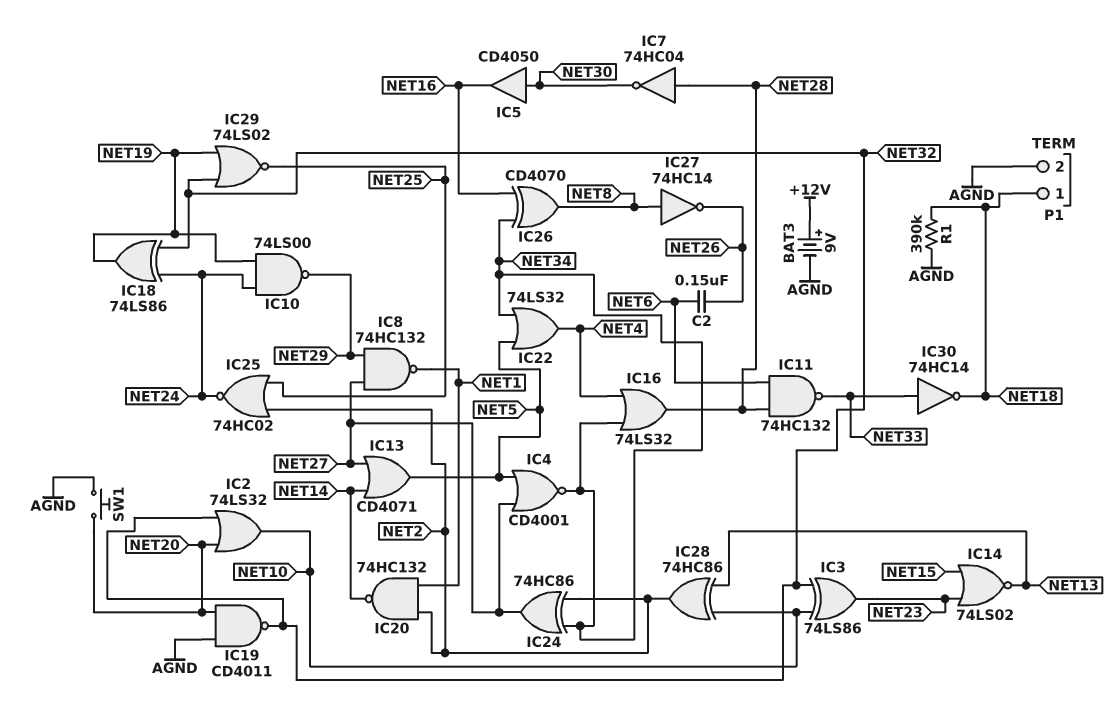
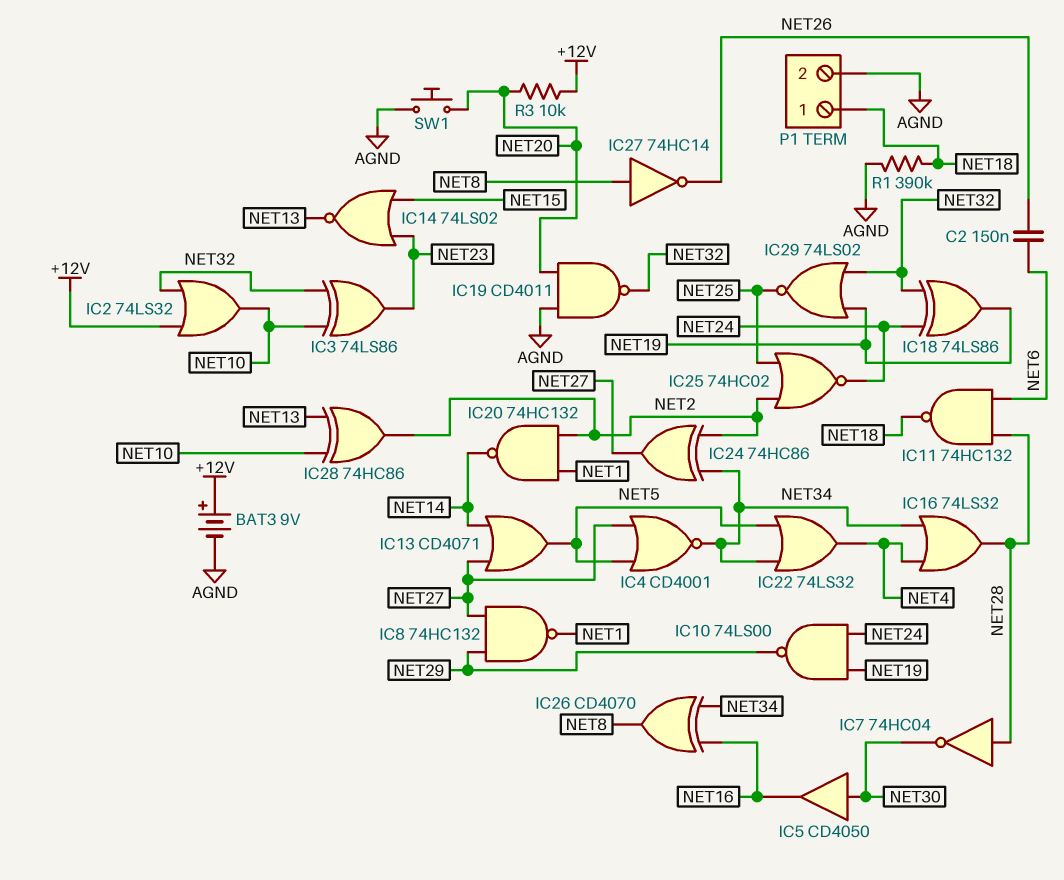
IC2: OR 74LS32 (in NET20, in NET32, out NET10) -> OR 74LS32 (in +12V, in NET32, out NET10)
IC11: NAND 74HC132 (in NET6, in NET28, out NET33) -> NAND 74HC132 (in NET6, in NET28, out NET18)
IC30: NOT 74HC14 (in NET33, out NET18) -> none
R3: none -> 10k (+12V, NET20)

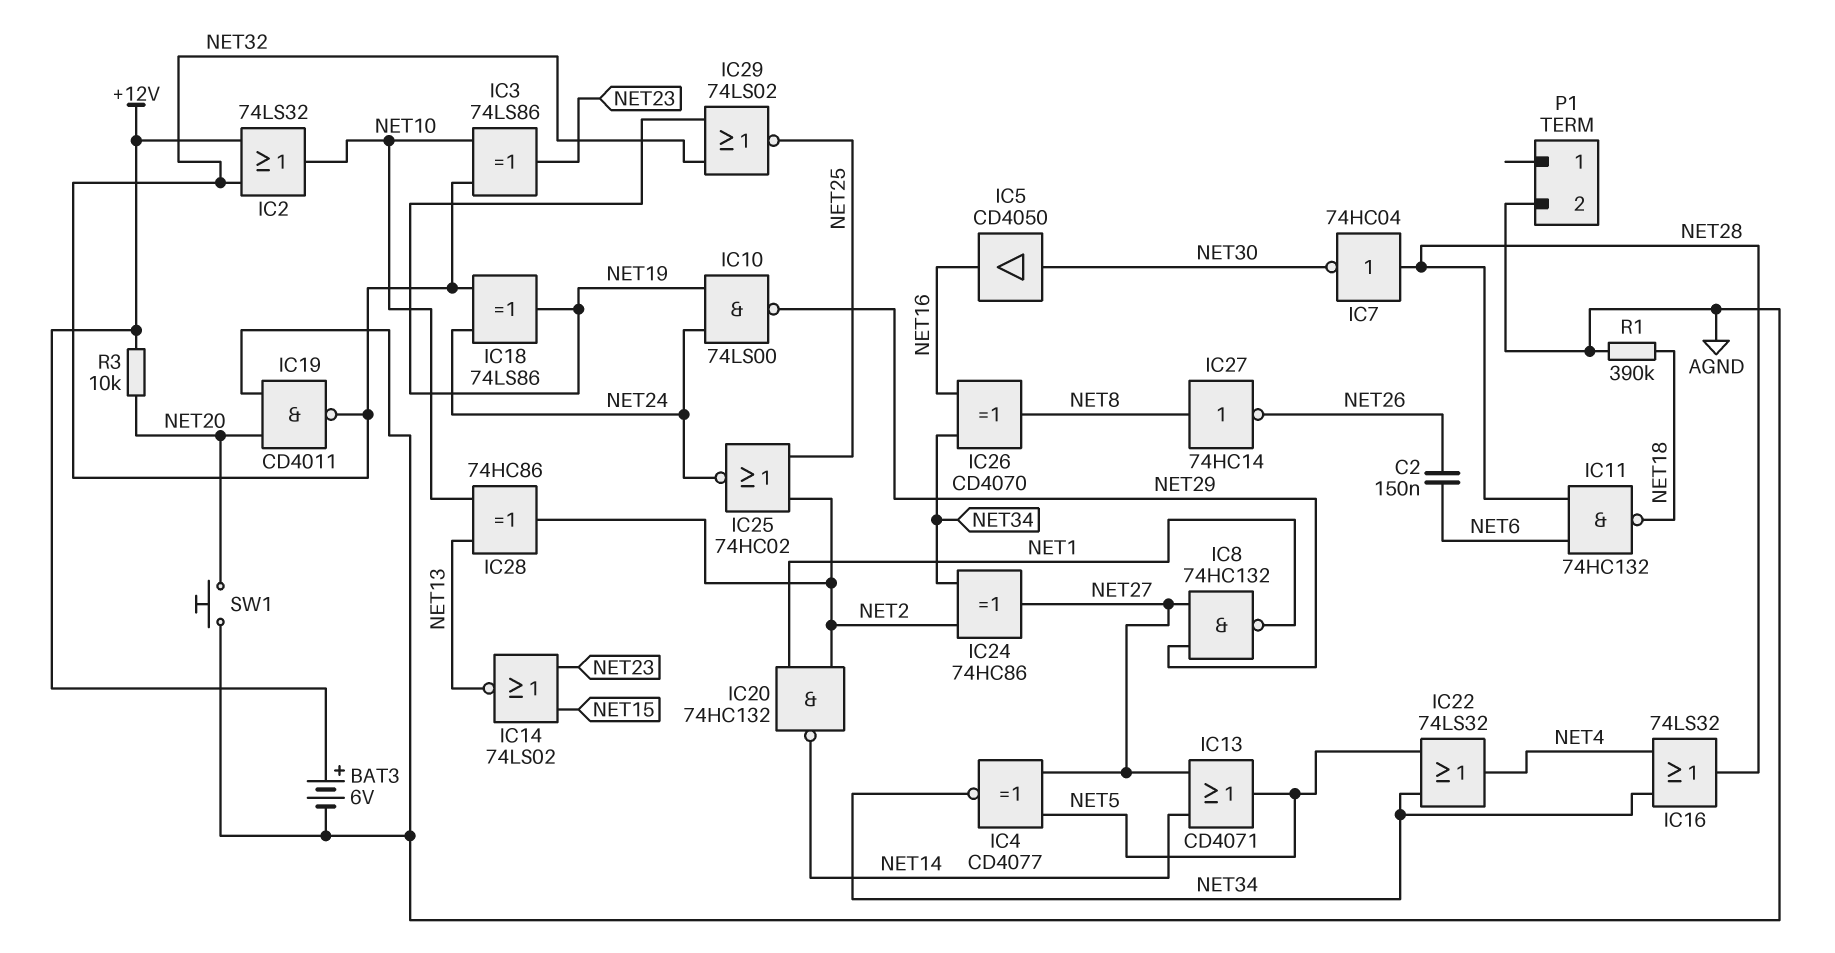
BAT3: 9V (plus +12V, minus AGND) -> 6V (plus +12V, minus AGND)
IC4: NOR CD4001 (in NET5, in NET27, out NET34) -> XNOR CD4077 (in NET5, in NET27, out NET34)
P1 pin 1: NET18 -> none

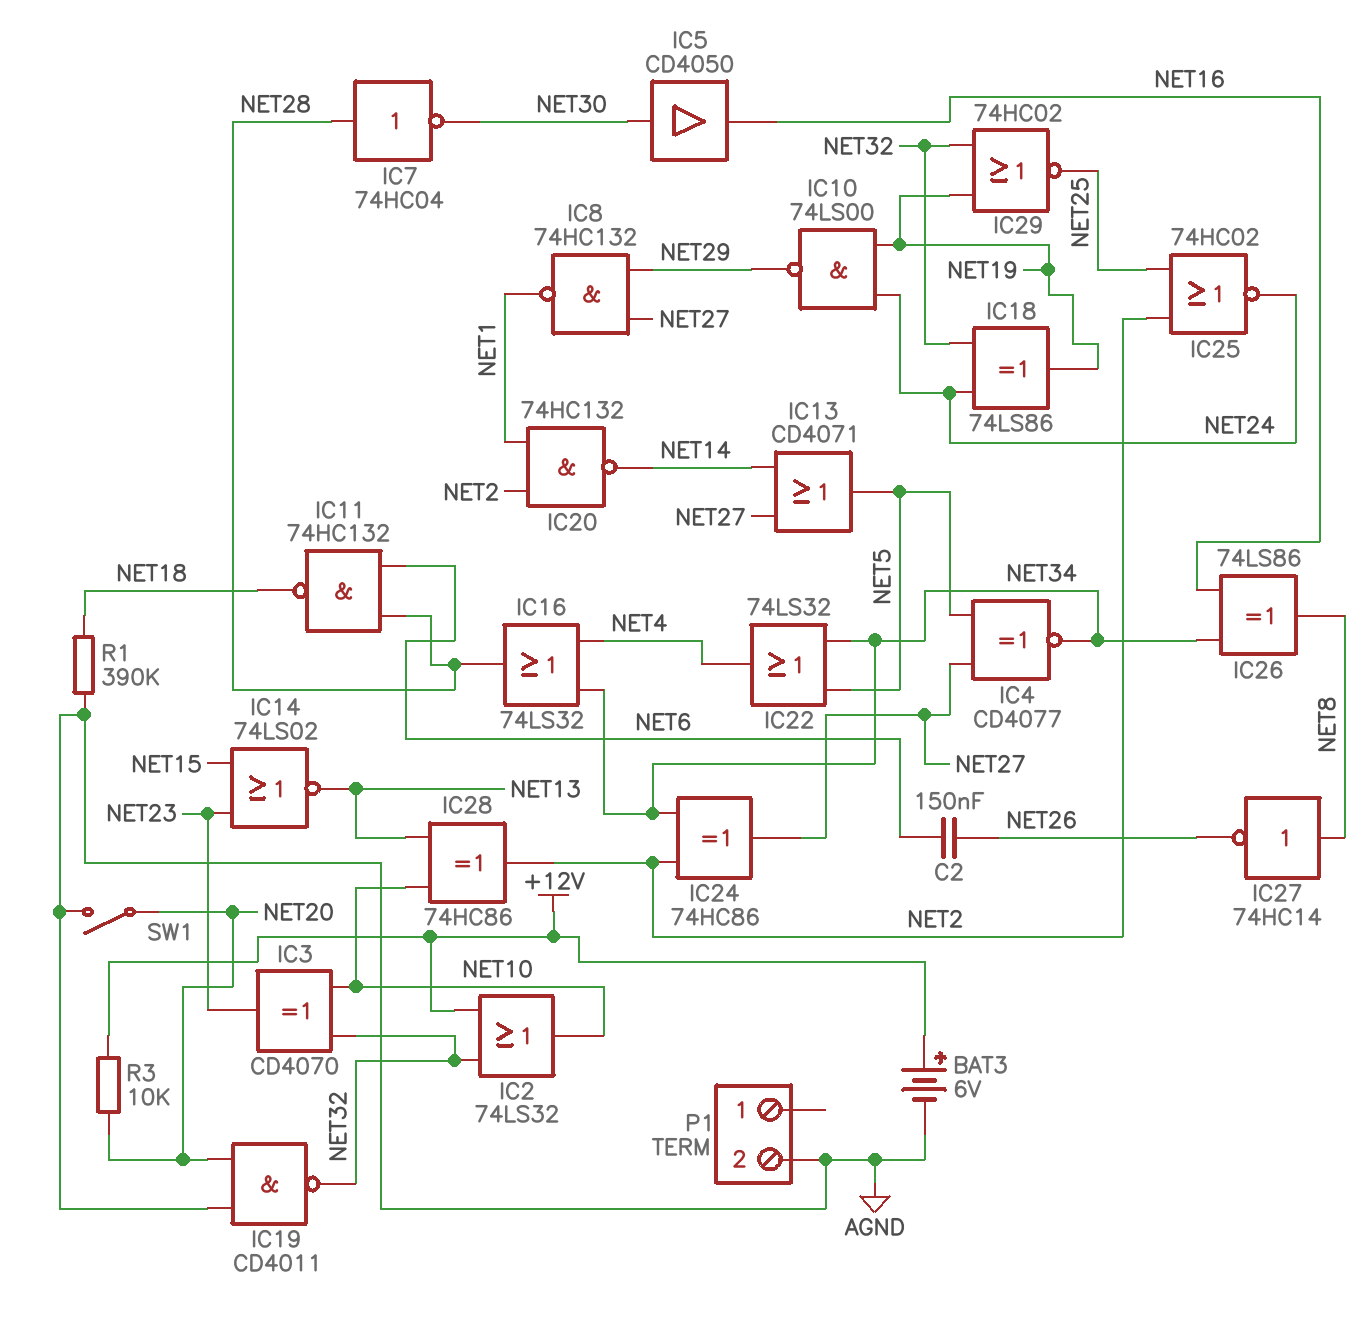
IC3: XOR 74LS86 (in NET10, in NET32, out NET23) -> XOR CD4070 (in NET10, in NET32, out NET23)
IC26: XOR CD4070 (in NET16, in NET34, out NET8) -> XOR 74LS86 (in NET16, in NET34, out NET8)
IC29: NOR 74LS02 (in NET19, in NET32, out NET25) -> NOR 74HC02 (in NET19, in NET32, out NET25)
SW1: button (AGND, NET20) -> switch (AGND, NET20)

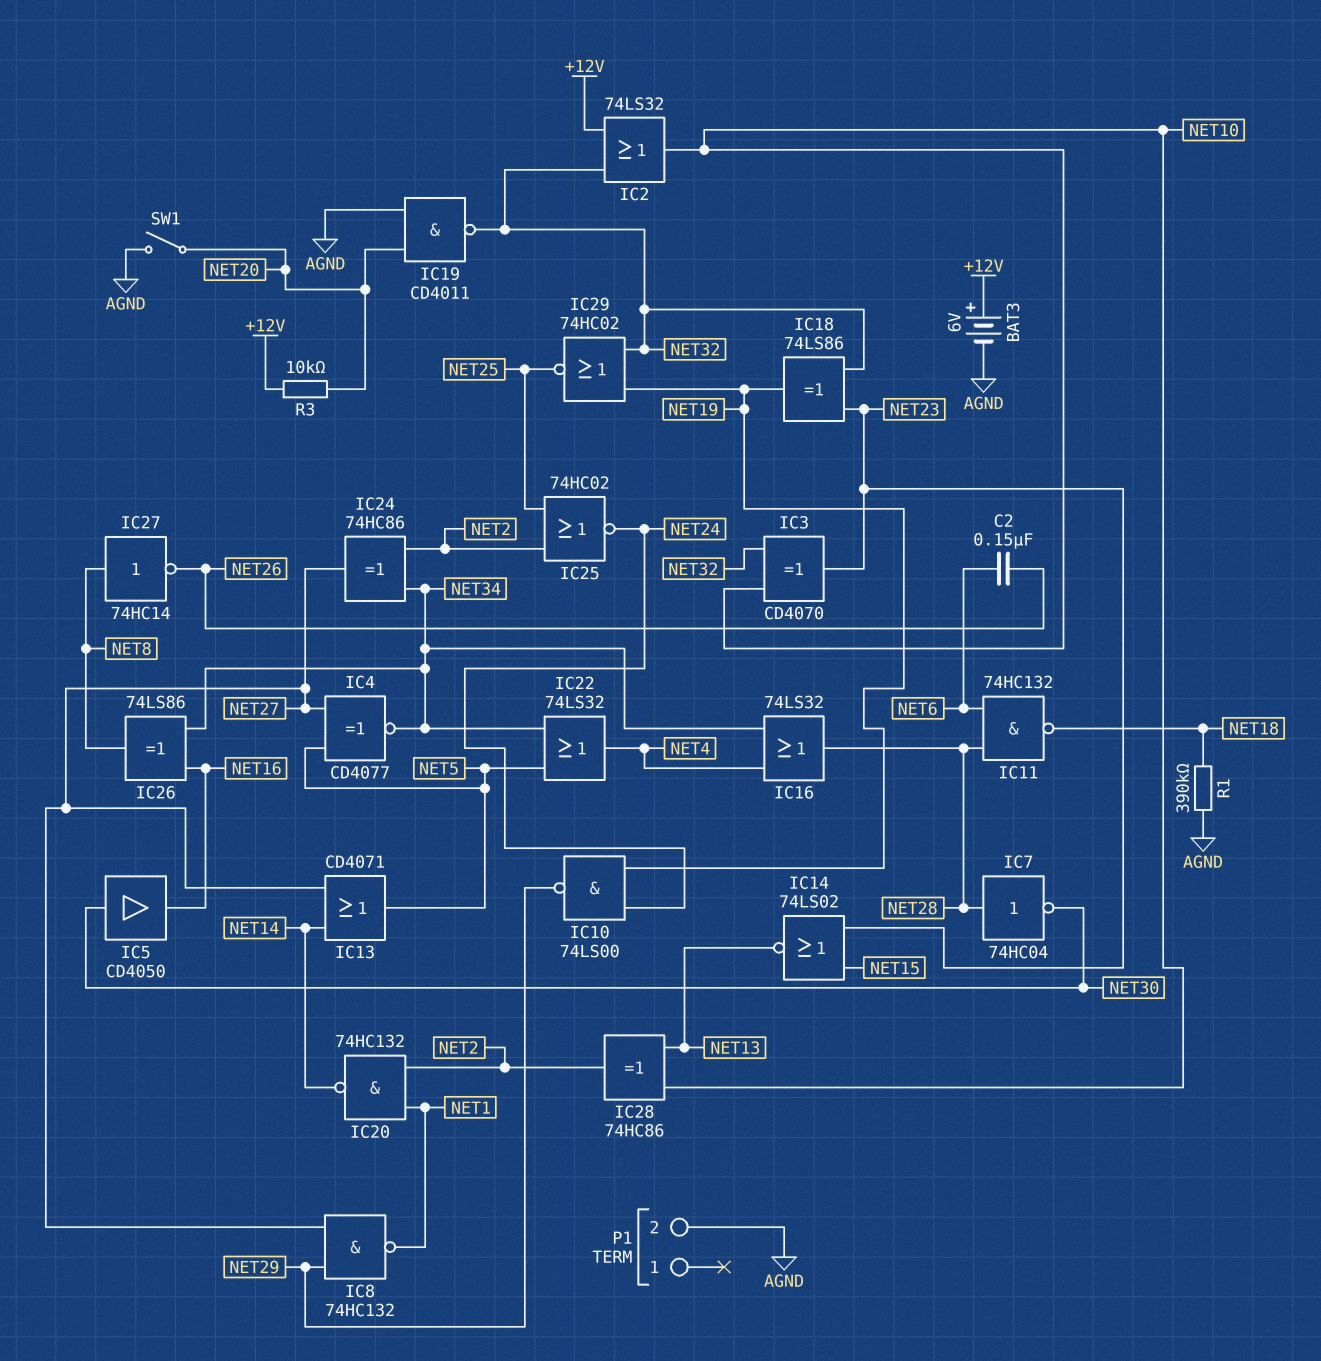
IC18: XOR 74LS86 (in NET24, in NET32, out NET19) -> XOR 74LS86 (in NET23, in NET32, out NET19)

